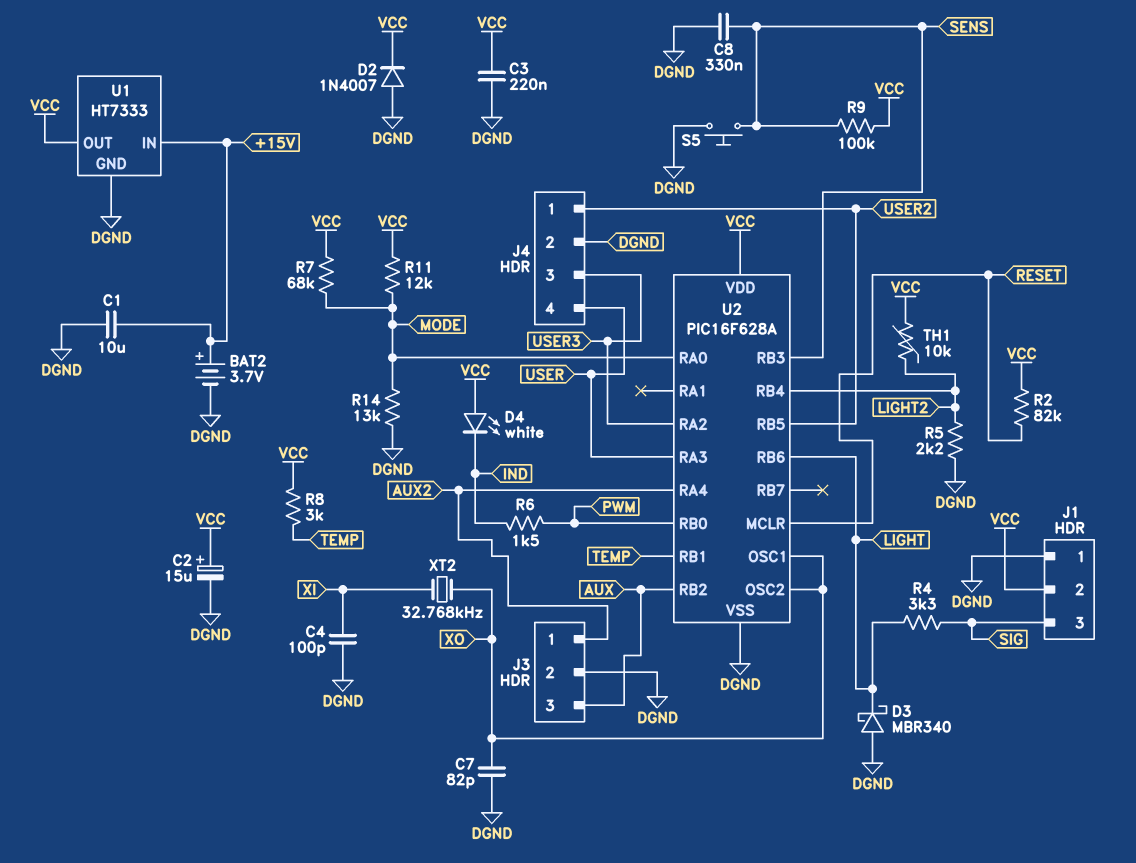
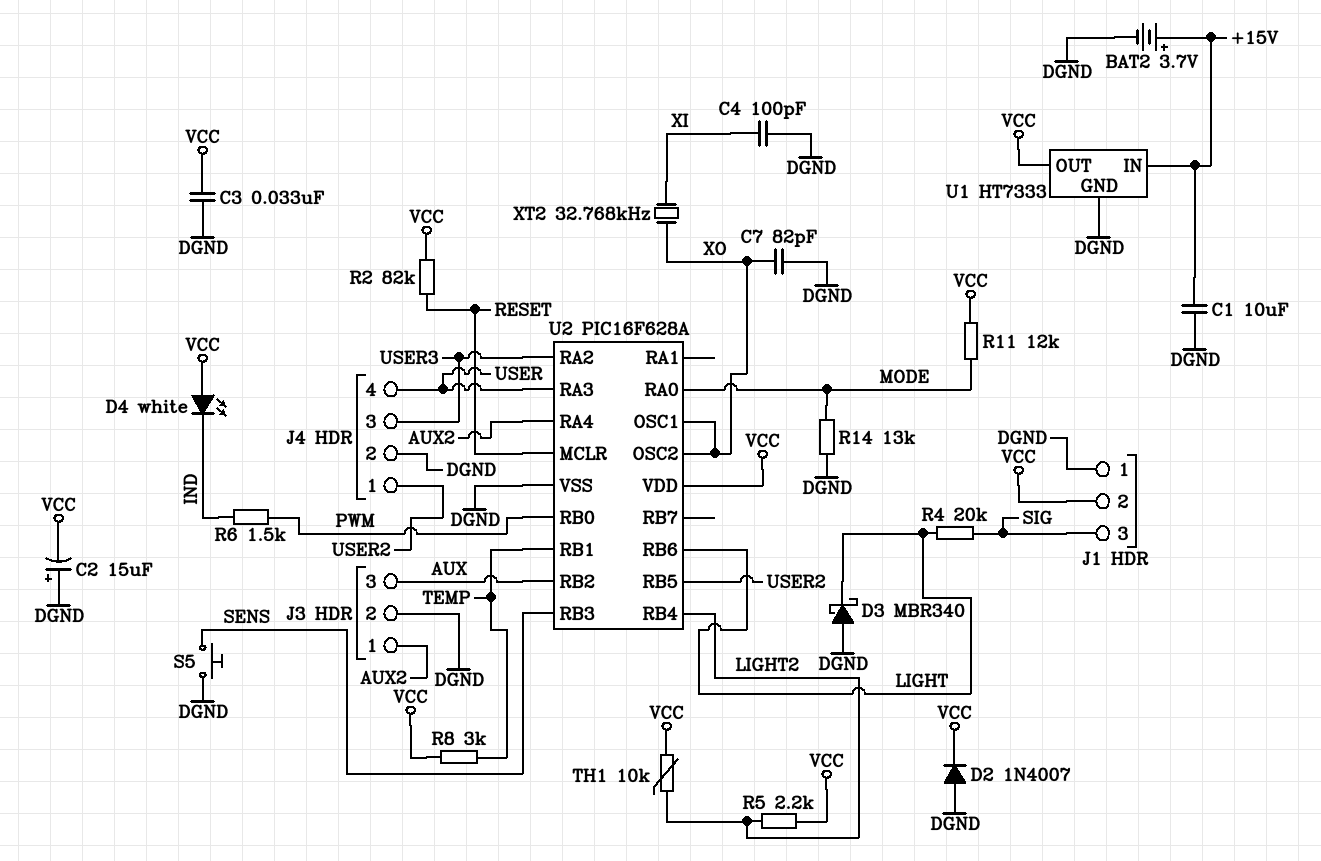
C2: 15uF (plus VCC, minus DGND) -> 15uF (plus DGND, minus VCC)
C3: 220nF (DGND, VCC) -> 33nF (DGND, VCC)
C8: 330nF (DGND, SENS) -> none
R4: 3.3k (LIGHT, SIG) -> 20k (LIGHT, SIG)
R5: 2.2k (DGND, LIGHT2) -> 2.2k (LIGHT2, VCC)
R7: 68k (MODE, VCC) -> none
R9: 100k (SENS, VCC) -> none

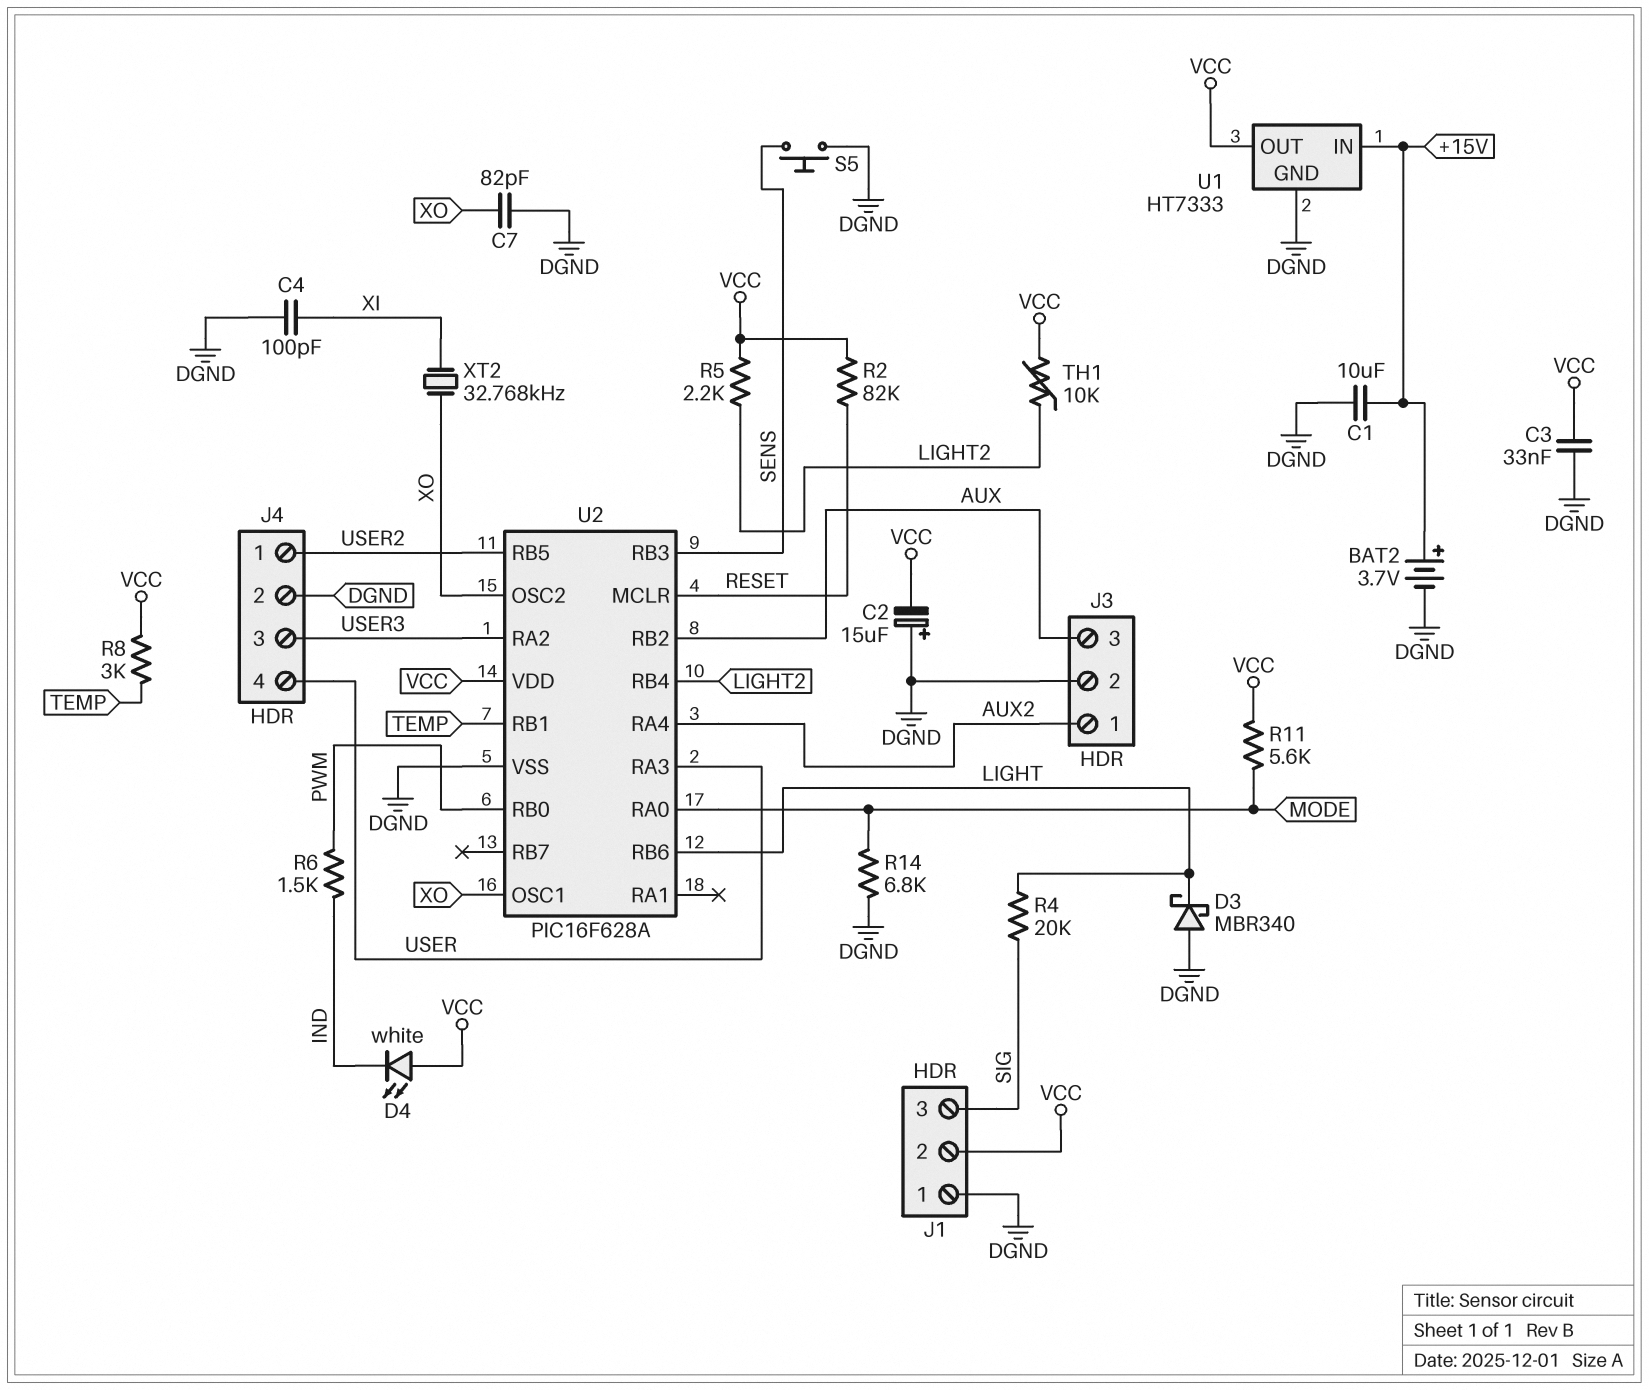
D2: diode 1N4007 (A DGND, K VCC) -> none
R11: 12k (MODE, VCC) -> 5.6k (MODE, VCC)
R14: 13k (DGND, MODE) -> 6.8k (DGND, MODE)

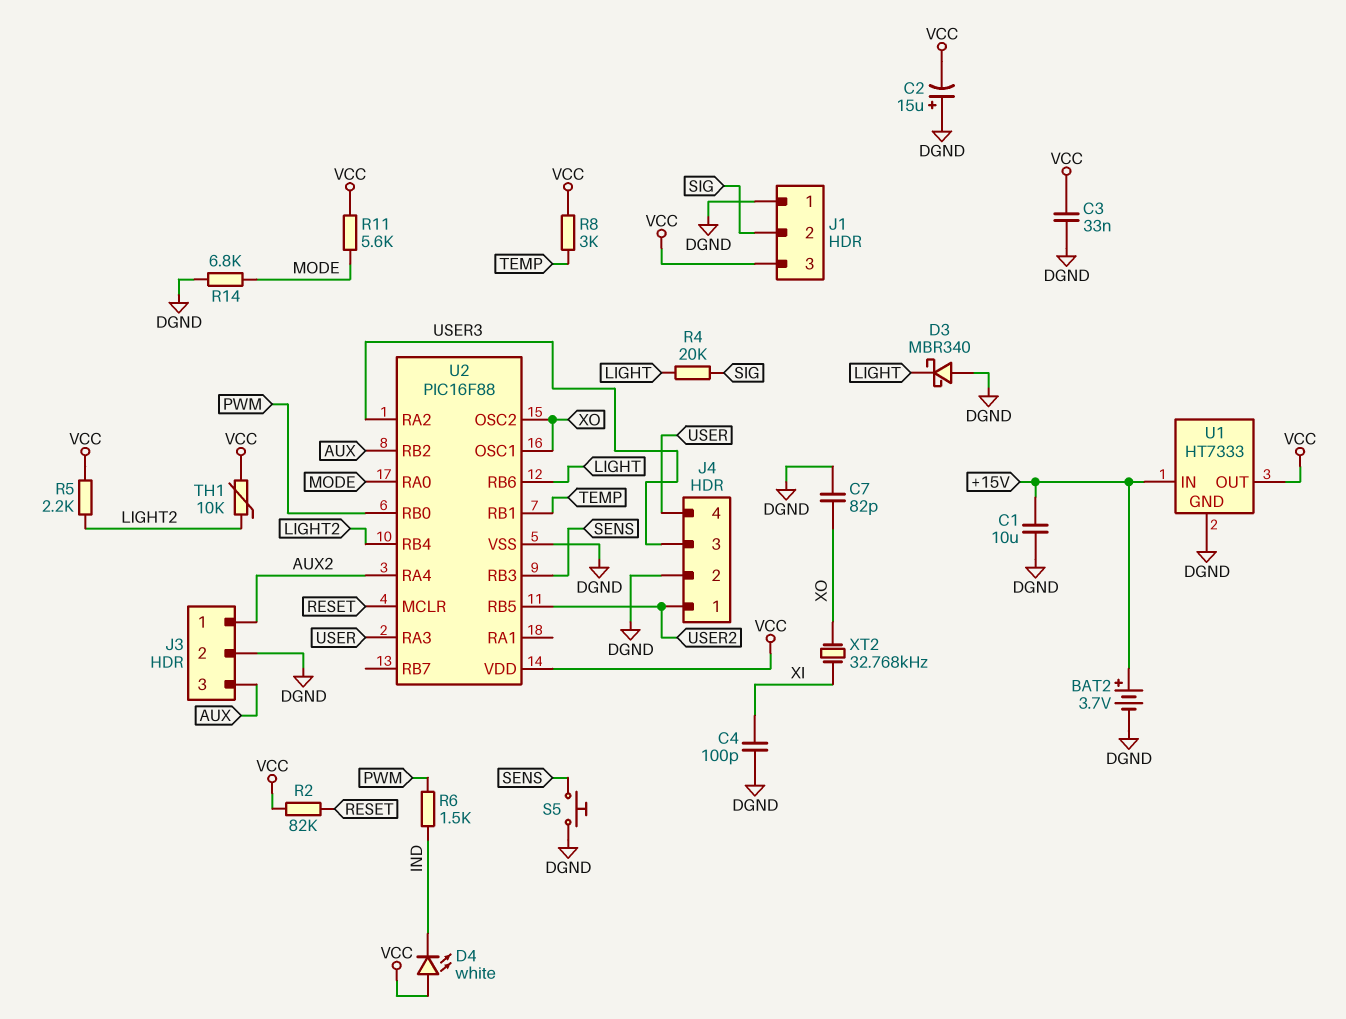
J1 pin 2: VCC -> SIG
J1 pin 3: SIG -> VCC
U2: PIC16F628A -> PIC16F88

